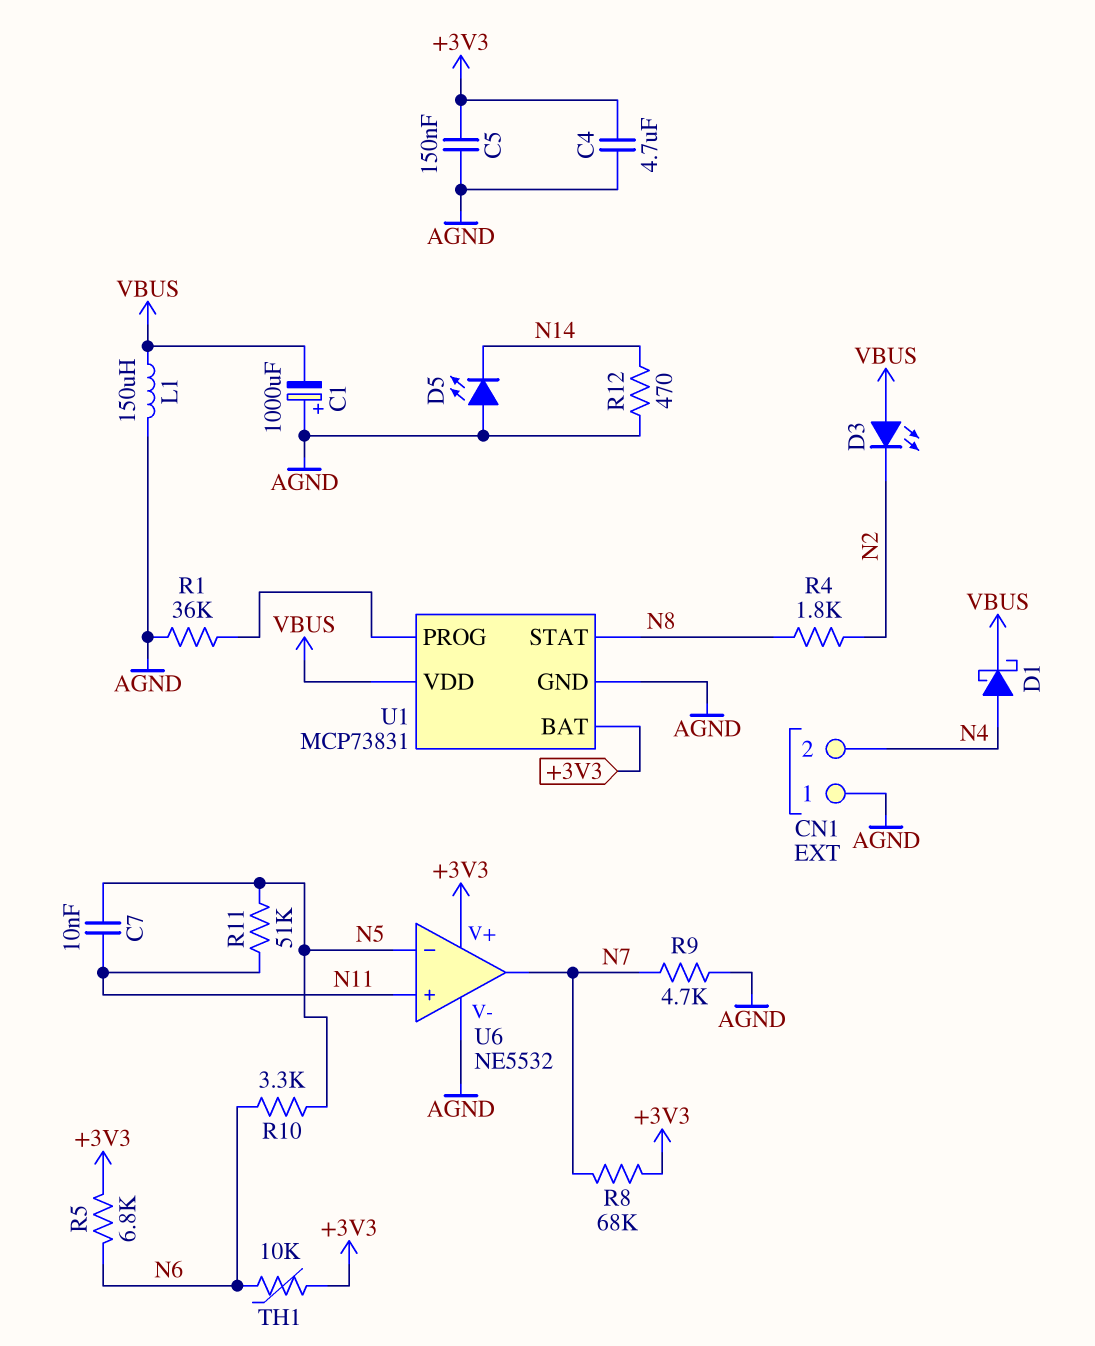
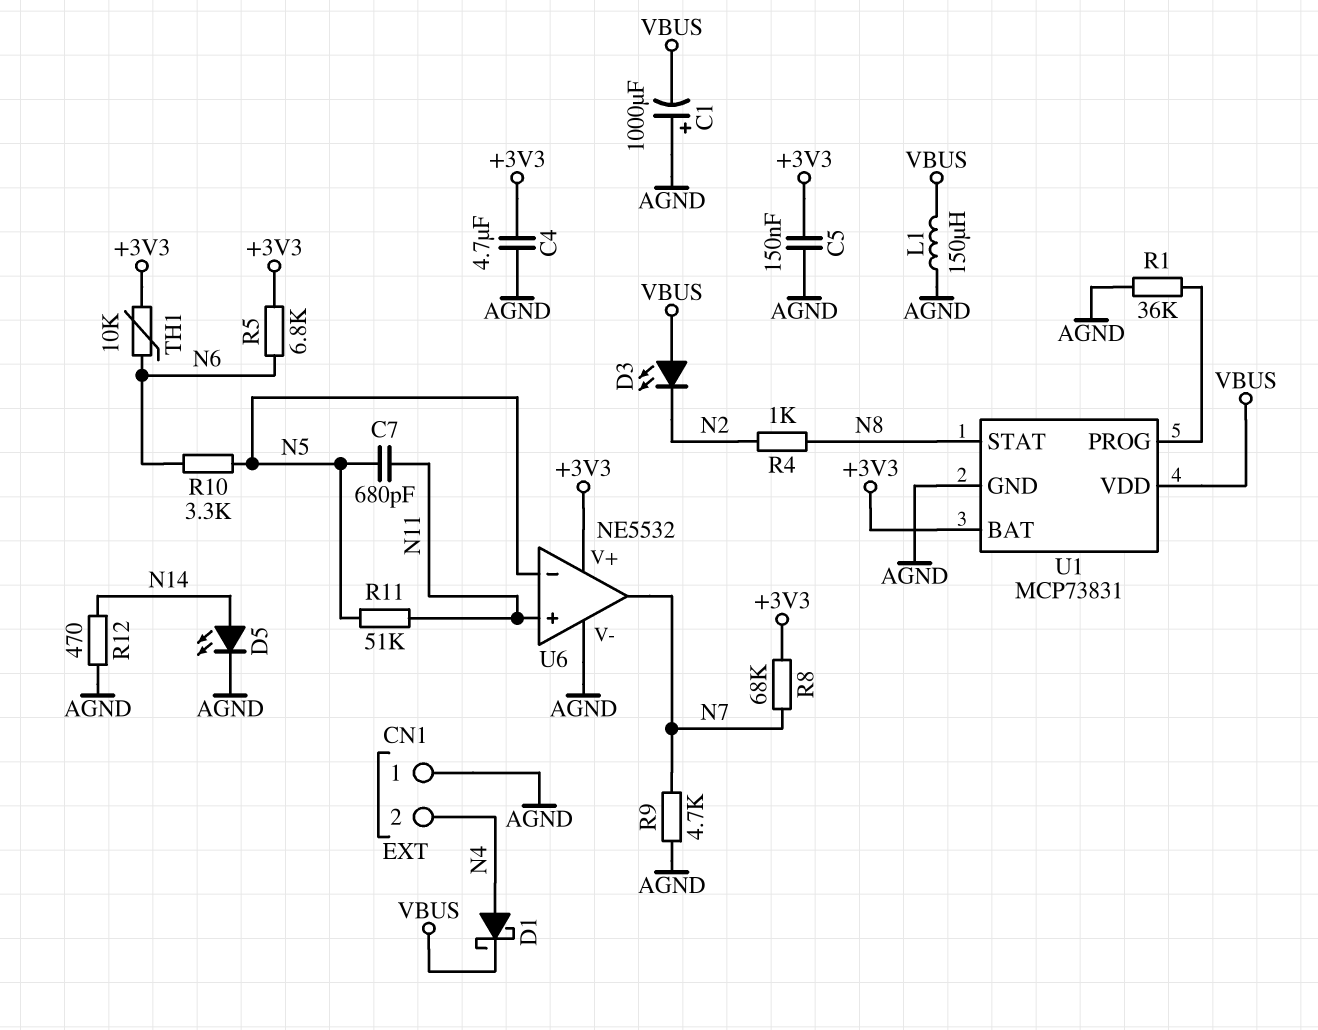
C7: 10nF (N5, N11) -> 680pF (N5, N11)
D5: LED (A AGND, K N14) -> LED (A N14, K AGND)
R4: 1.8k (N2, N8) -> 1k (N2, N8)

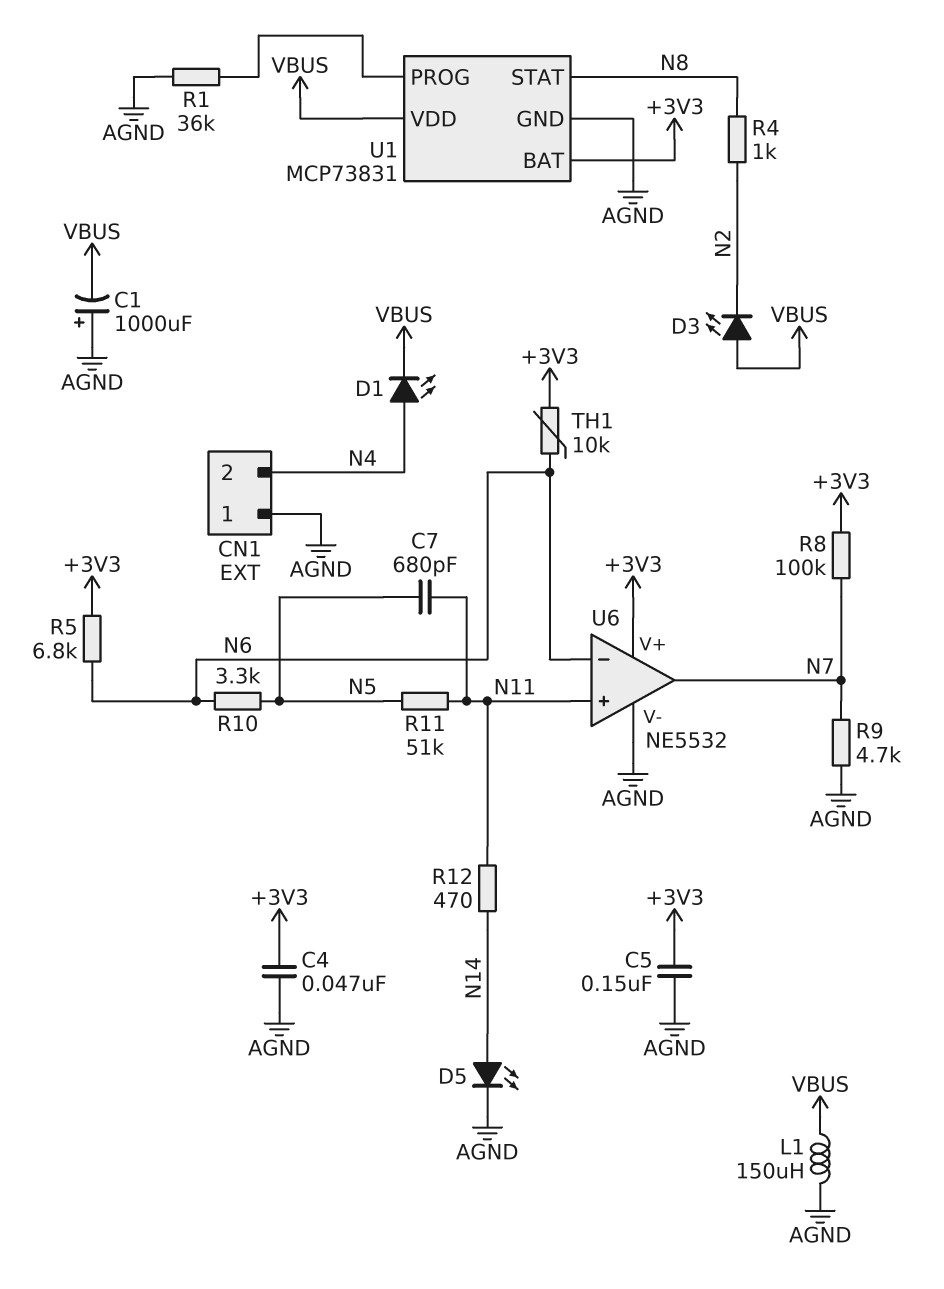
C4: 4.7uF (+3V3, AGND) -> 47nF (+3V3, AGND)
D1: schottky (A N4, K VBUS) -> LED (A N4, K VBUS)
R8: 68k (+3V3, N7) -> 100k (+3V3, N7)
R12: 470 (AGND, N14) -> 470 (N11, N14)
U6 pin in-: N5 -> N6

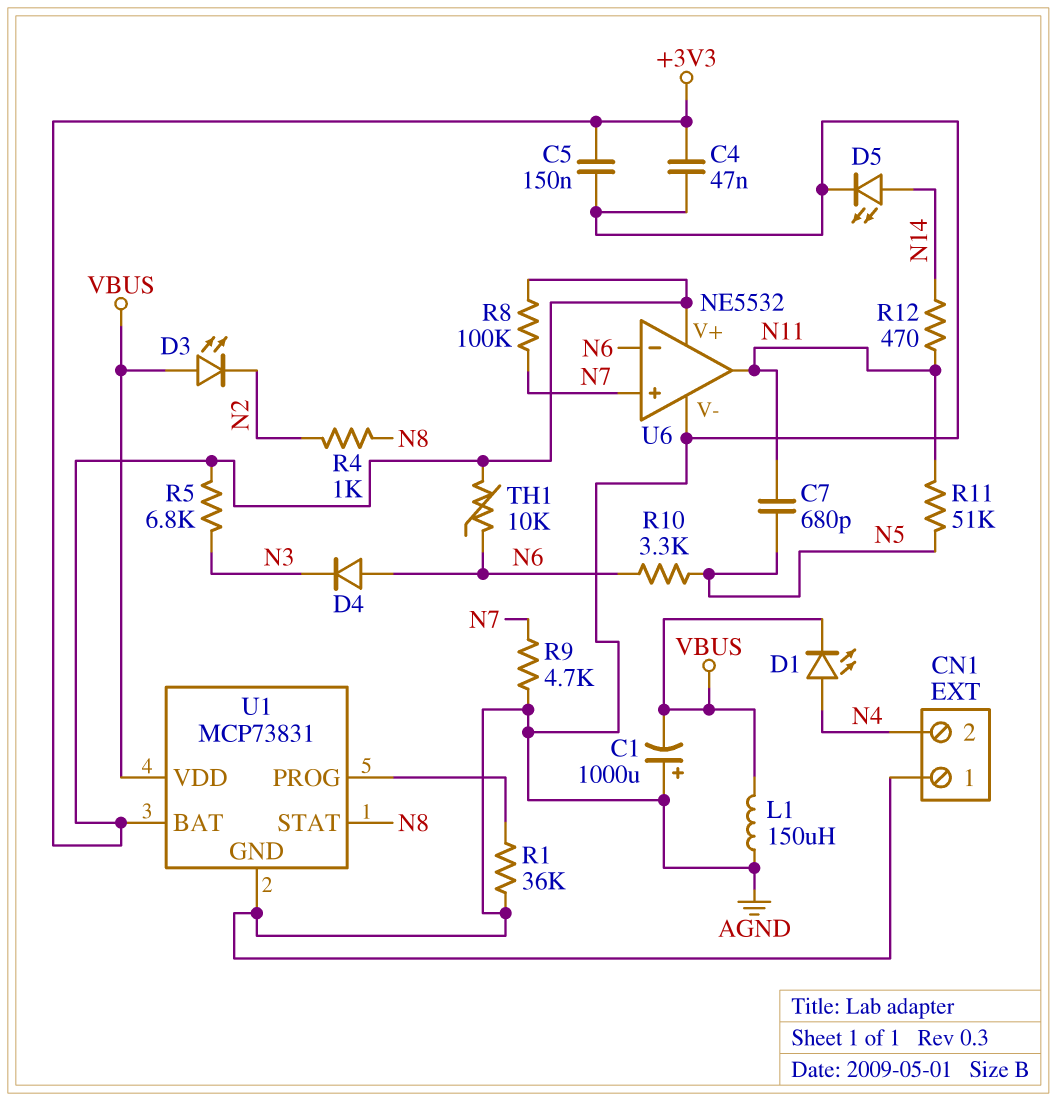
D4: none -> diode (A N6, K N3)
R5: 6.8k (+3V3, N6) -> 6.8k (+3V3, N3)
U6 pin in+: N11 -> N7
U6 pin out: N7 -> N11

